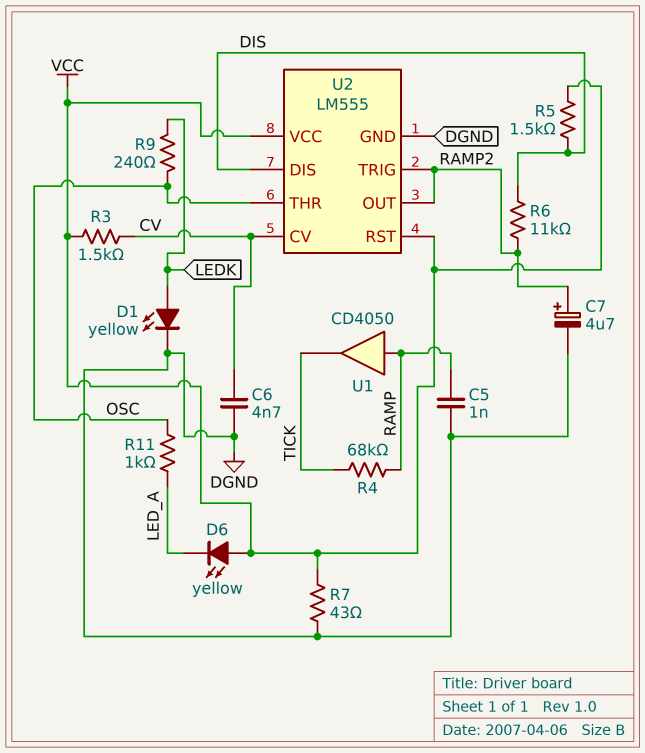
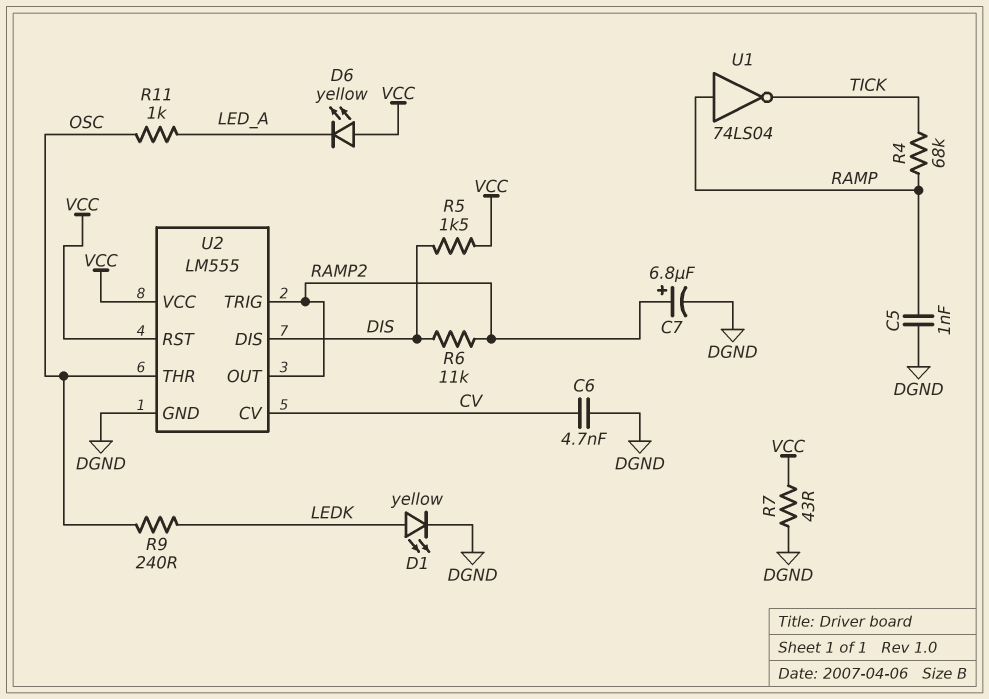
C7: 4.7uF (plus RAMP2, minus DGND) -> 6.8uF (plus RAMP2, minus DGND)
R3: 1.5k (CV, VCC) -> none
U1: buffer CD4050 (in RAMP, out TICK) -> NOT 74LS04 (in RAMP, out TICK)

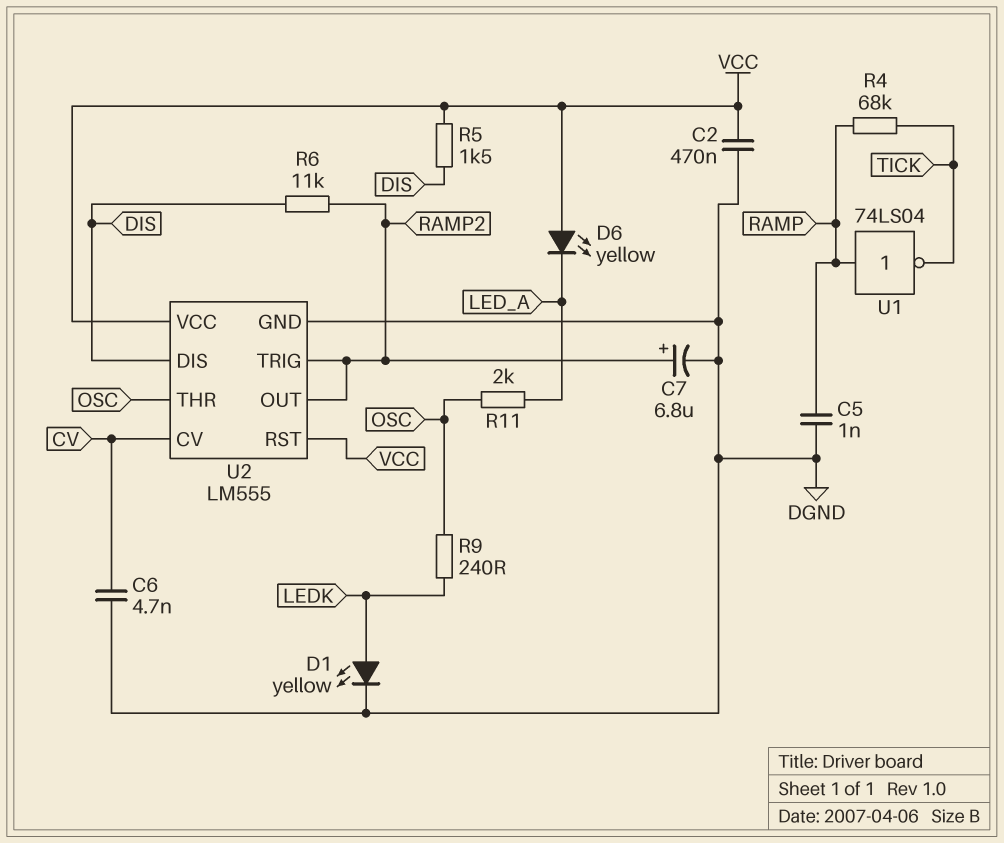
C2: none -> 470nF (DGND, VCC)
R7: 43 (DGND, VCC) -> none
R11: 1k (LED_A, OSC) -> 2k (LED_A, OSC)

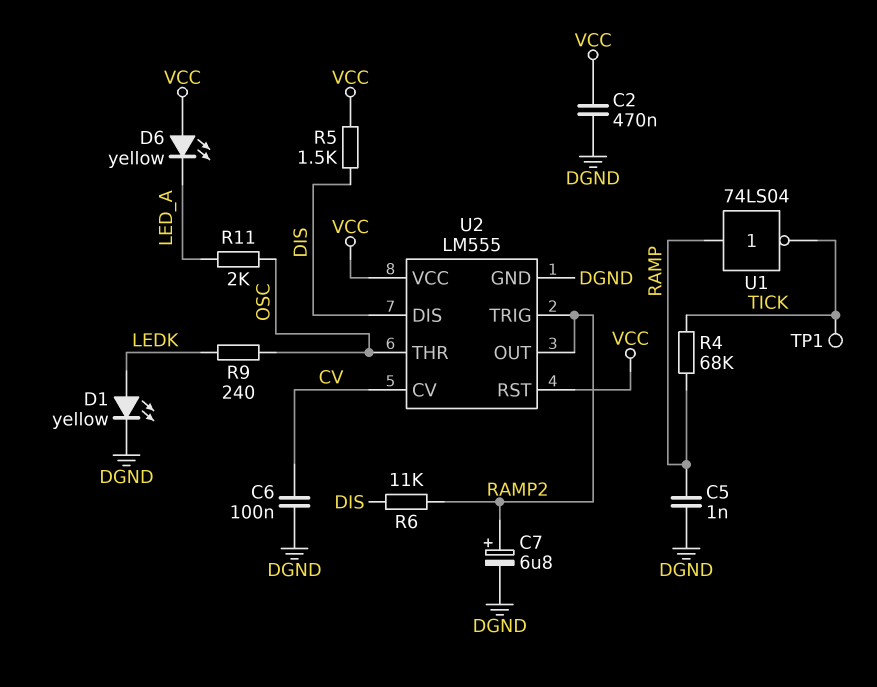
C6: 4.7nF (CV, DGND) -> 100nF (CV, DGND)
TP1: none -> test point (TICK)

